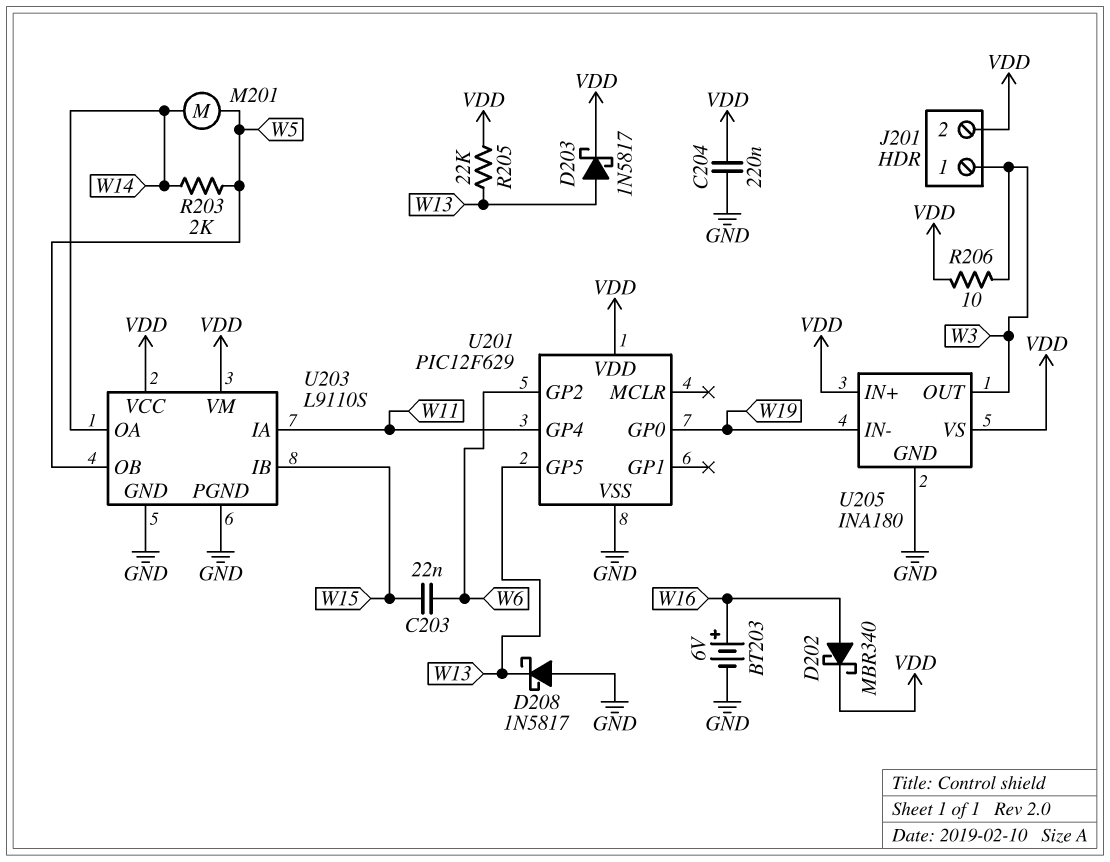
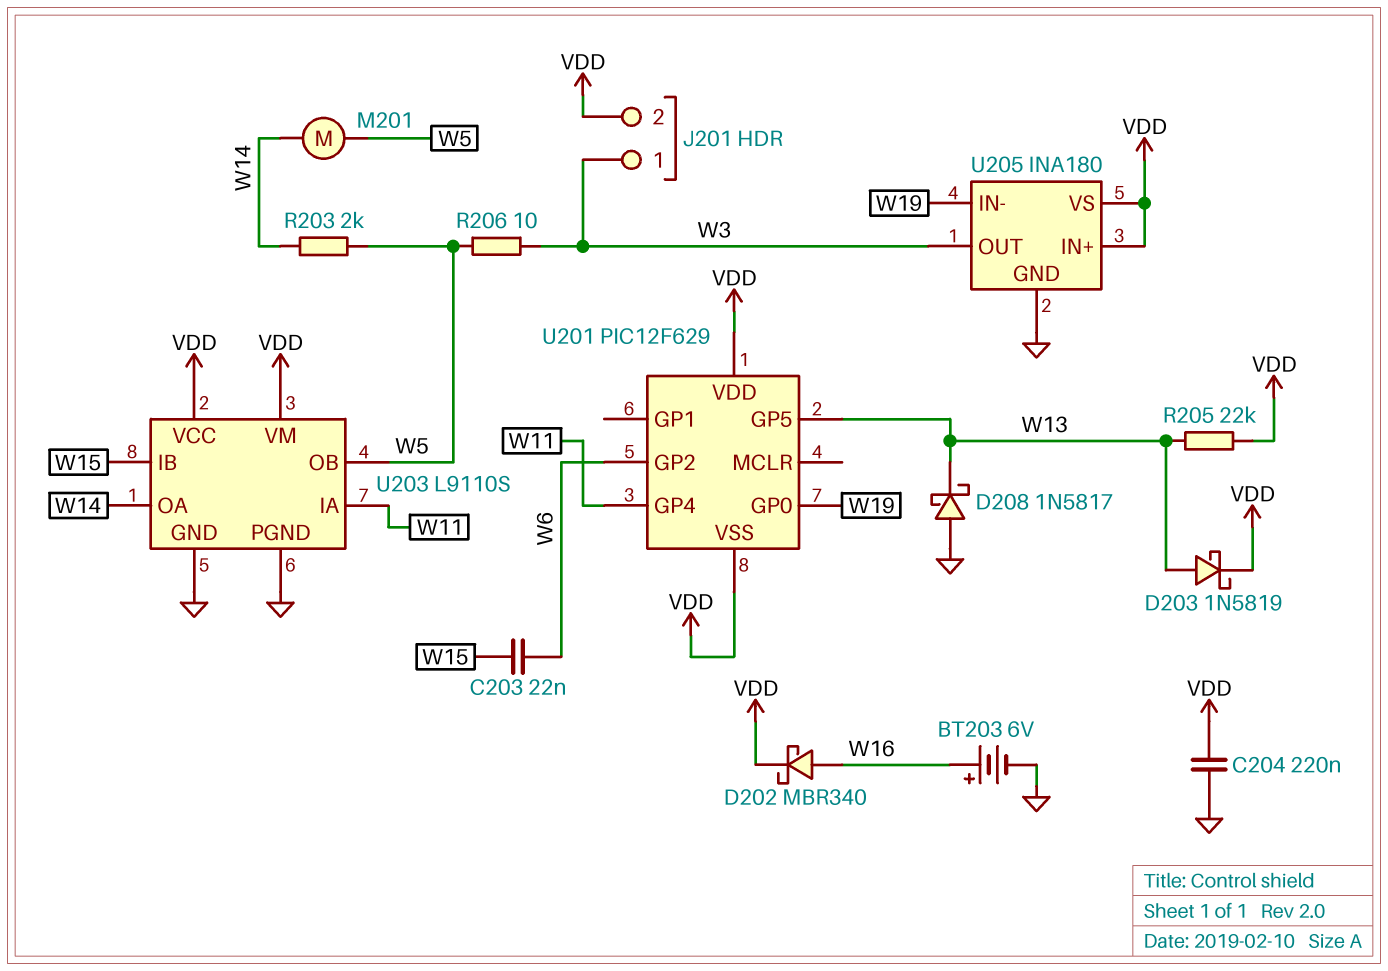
D203: schottky 1N5817 (A W13, K VDD) -> schottky 1N5819 (A W13, K VDD)
R206: 10 (VDD, W3) -> 10 (W3, W5)
U201 pin VSS: GND -> VDD

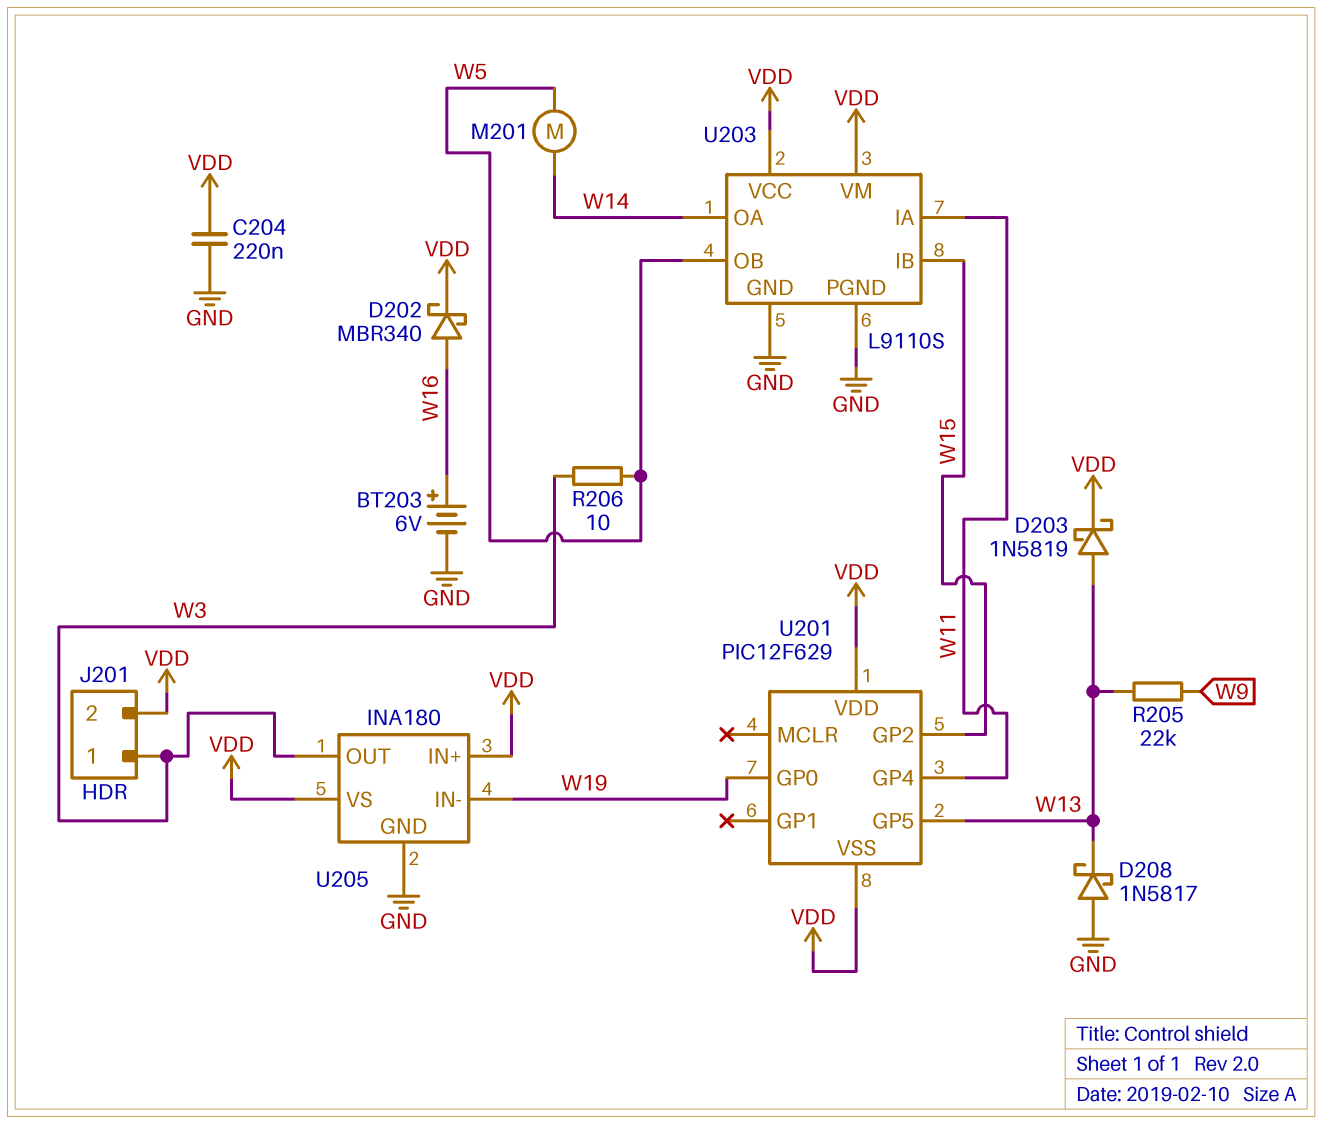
C203: 22nF (W6, W15) -> none
R203: 2k (W5, W14) -> none
R205: 22k (VDD, W13) -> 22k (W9, W13)
U201 pin GP2: W6 -> W15

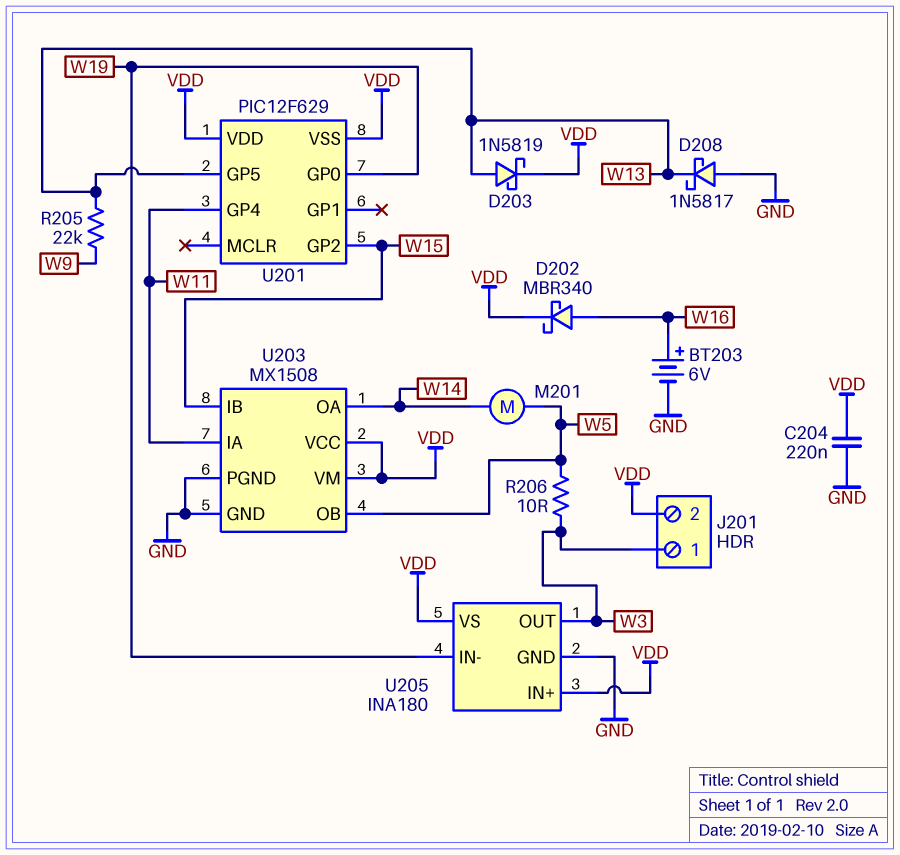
U203: L9110S -> MX1508

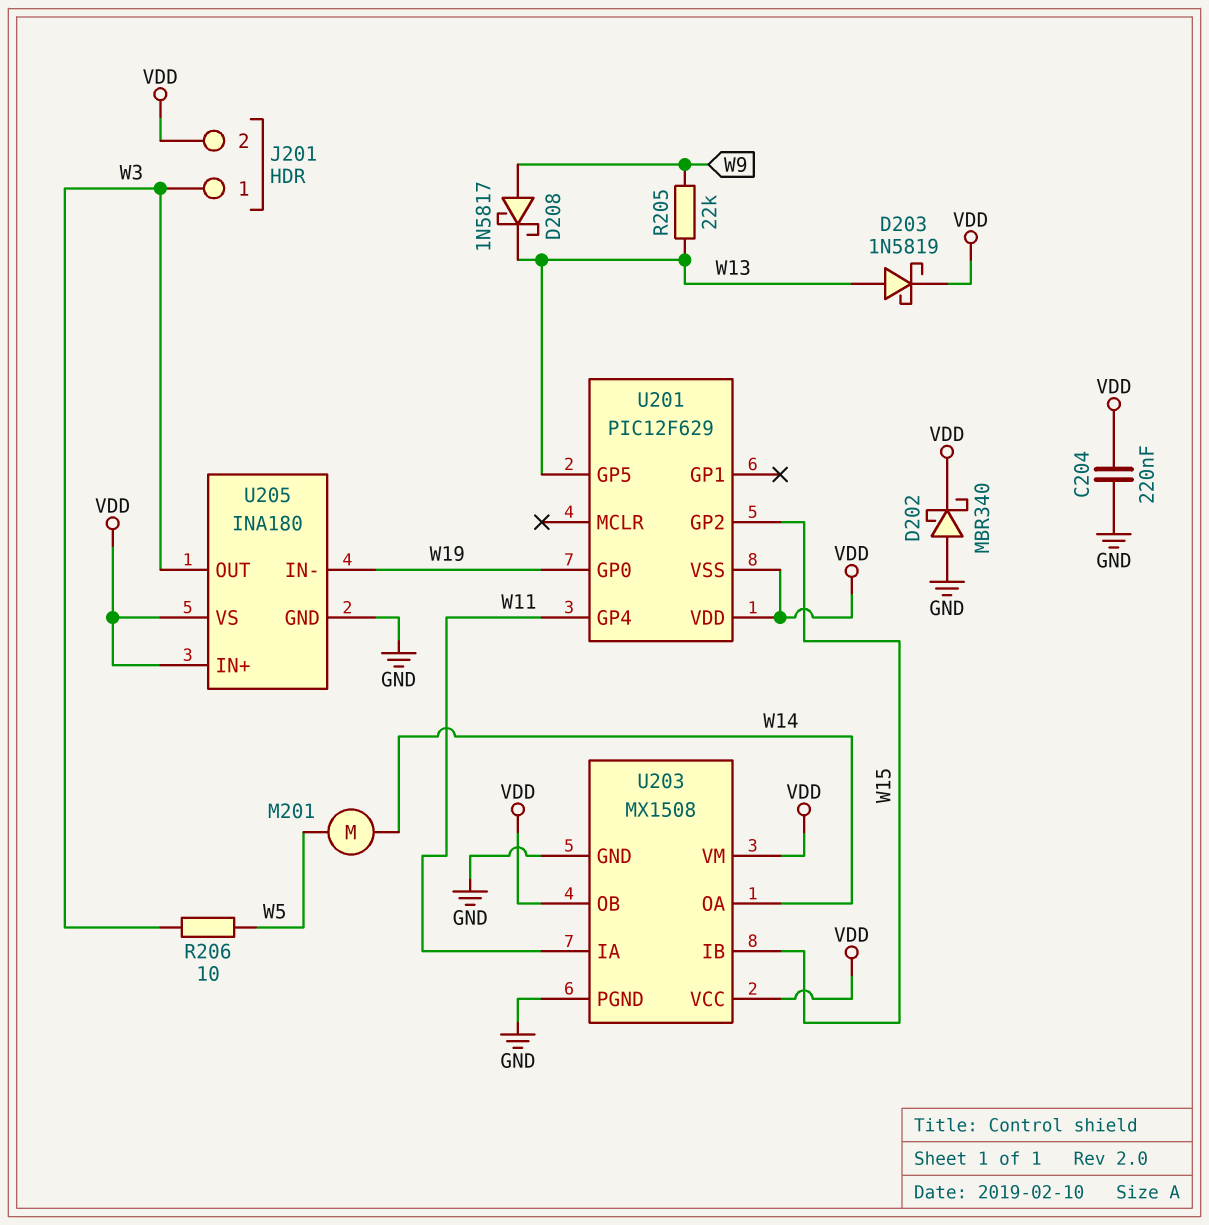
BT203: 6V (plus W16, minus GND) -> none
D202: schottky MBR340 (A W16, K VDD) -> schottky MBR340 (A GND, K VDD)
D208: schottky 1N5817 (A GND, K W13) -> schottky 1N5817 (A W9, K W13)
U203 pin OB: W5 -> VDD

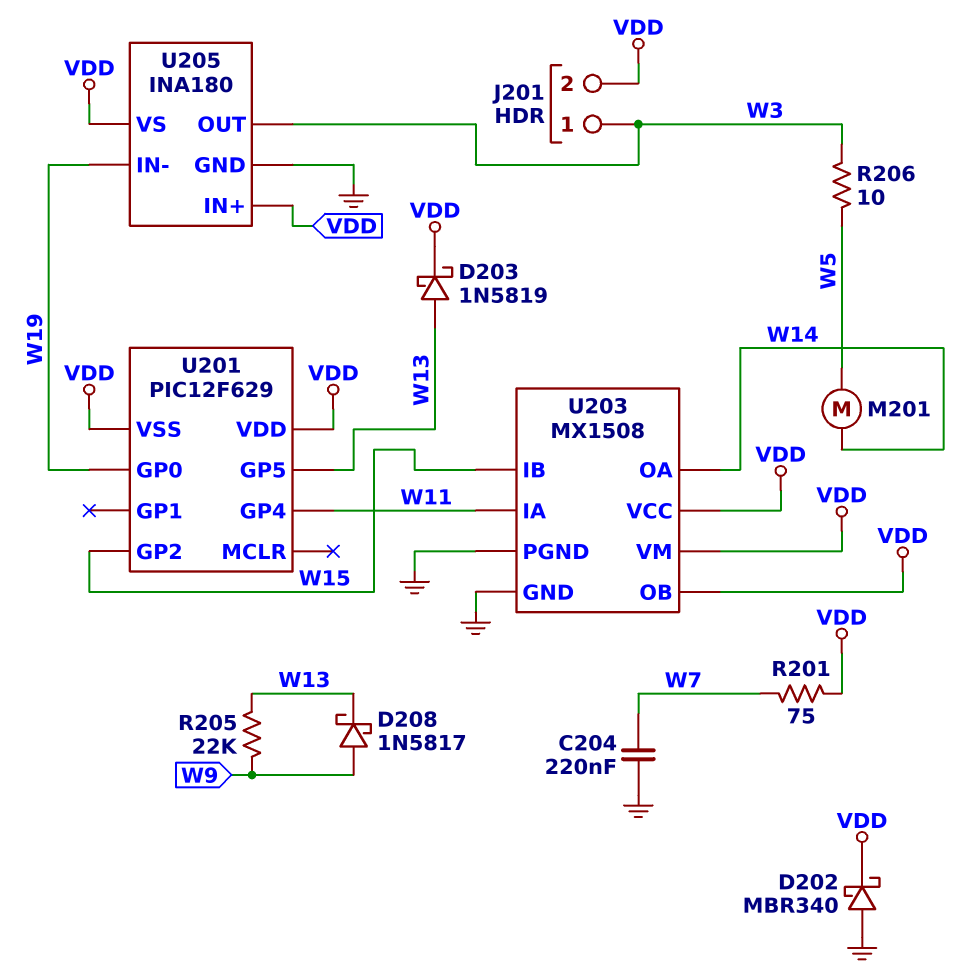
C204: 220nF (GND, VDD) -> 220nF (GND, W7)
R201: none -> 75 (VDD, W7)

